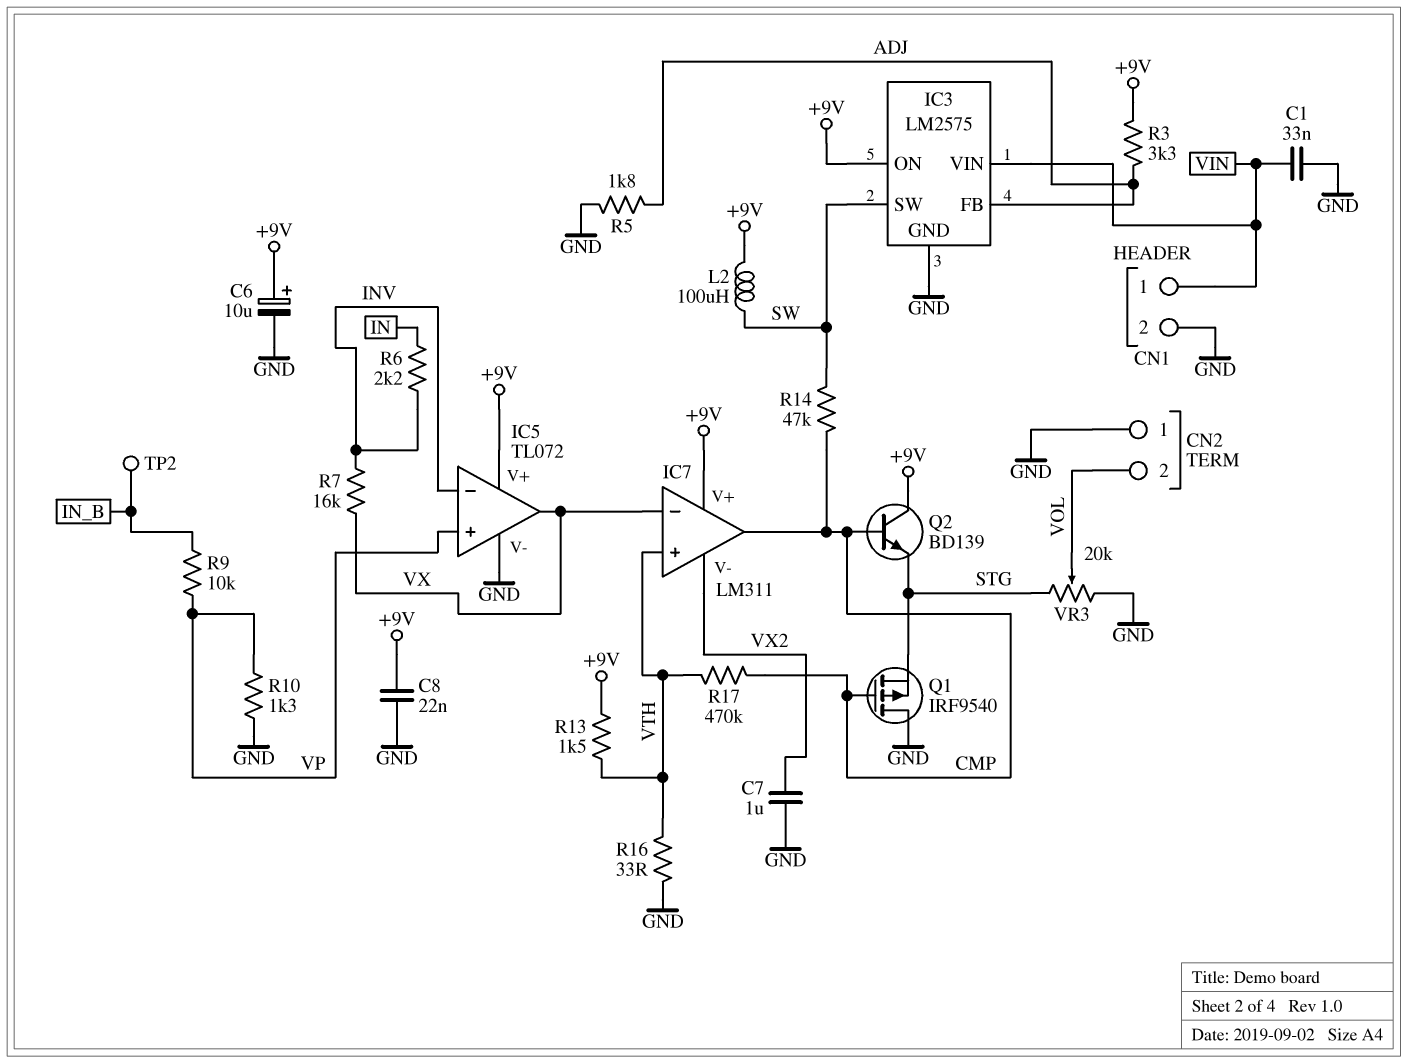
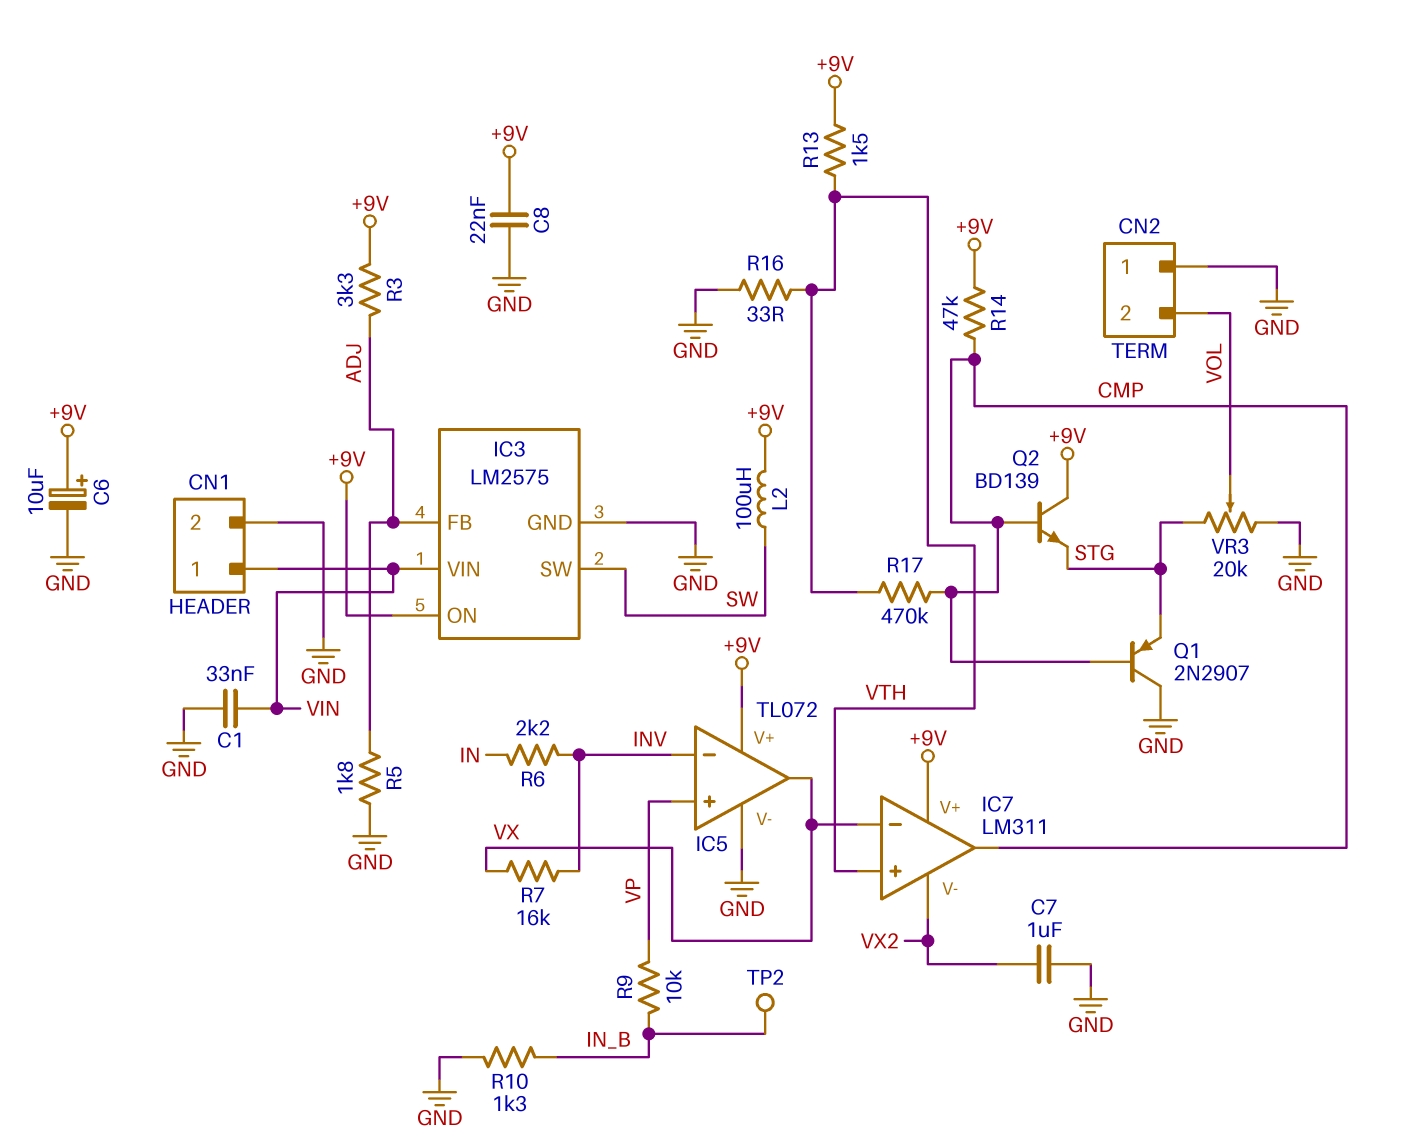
Q1: PMOS IRF9540 (G CMP, D GND, S STG) -> PNP 2N2907 (B CMP, C GND, E STG)
R10: 1.3k (GND, VP) -> 1.3k (GND, IN_B)
R14: 47k (CMP, SW) -> 47k (+9V, CMP)

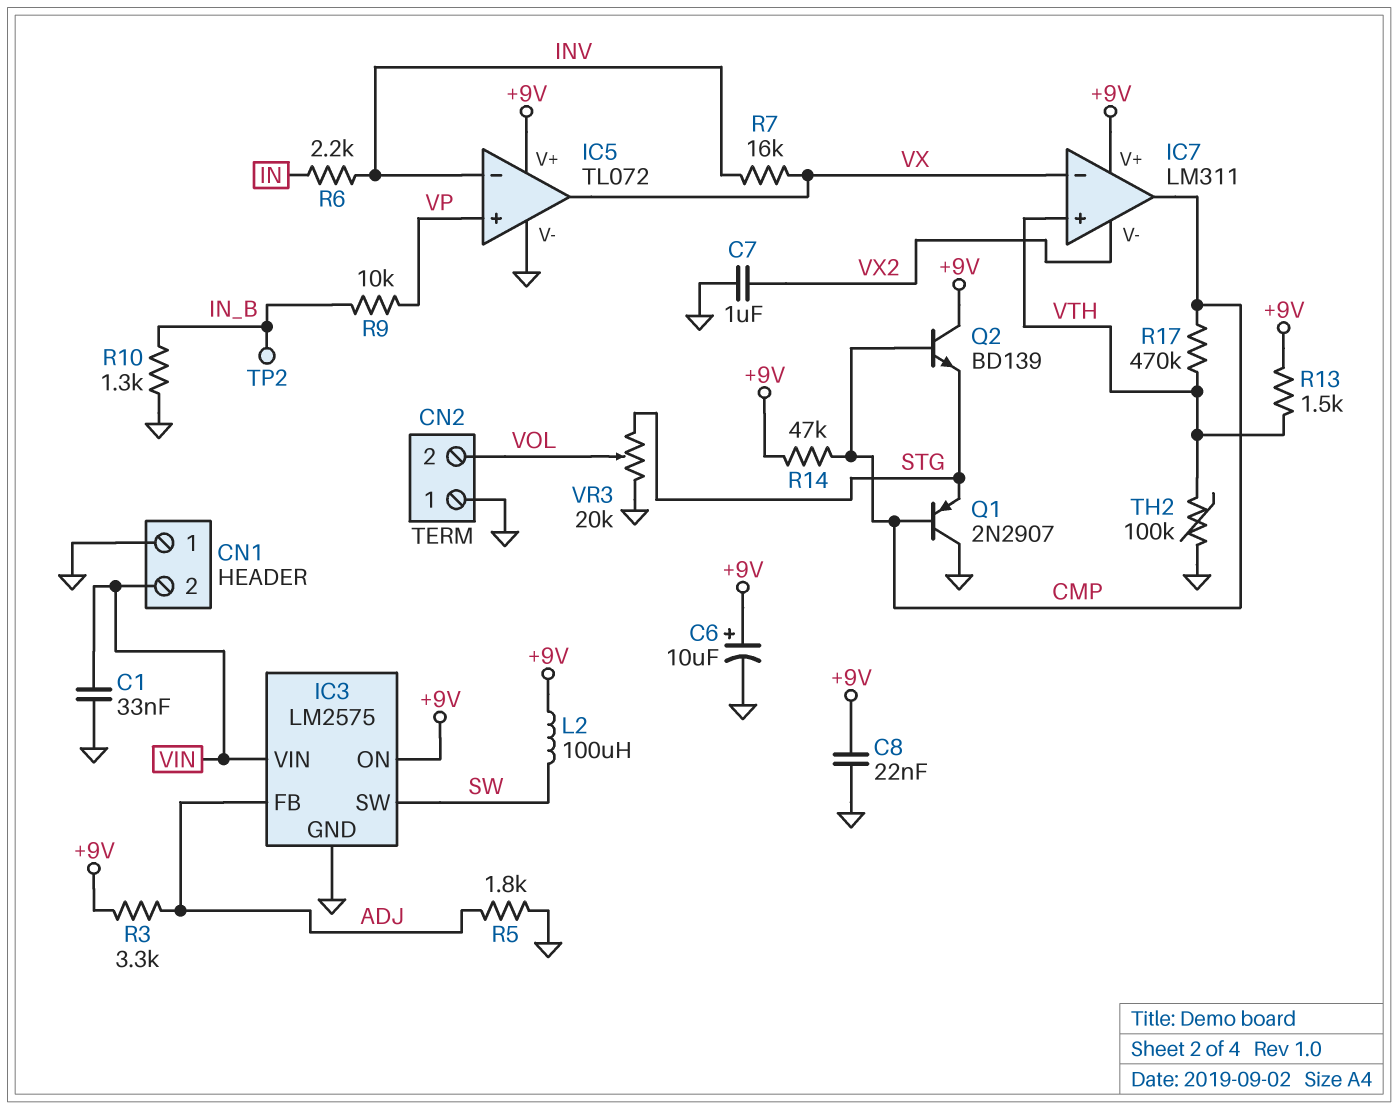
CN1 pin 1: VIN -> GND
CN1 pin 2: GND -> VIN
R16: 33 (GND, VTH) -> none
TH2: none -> 100k (GND, VTH)

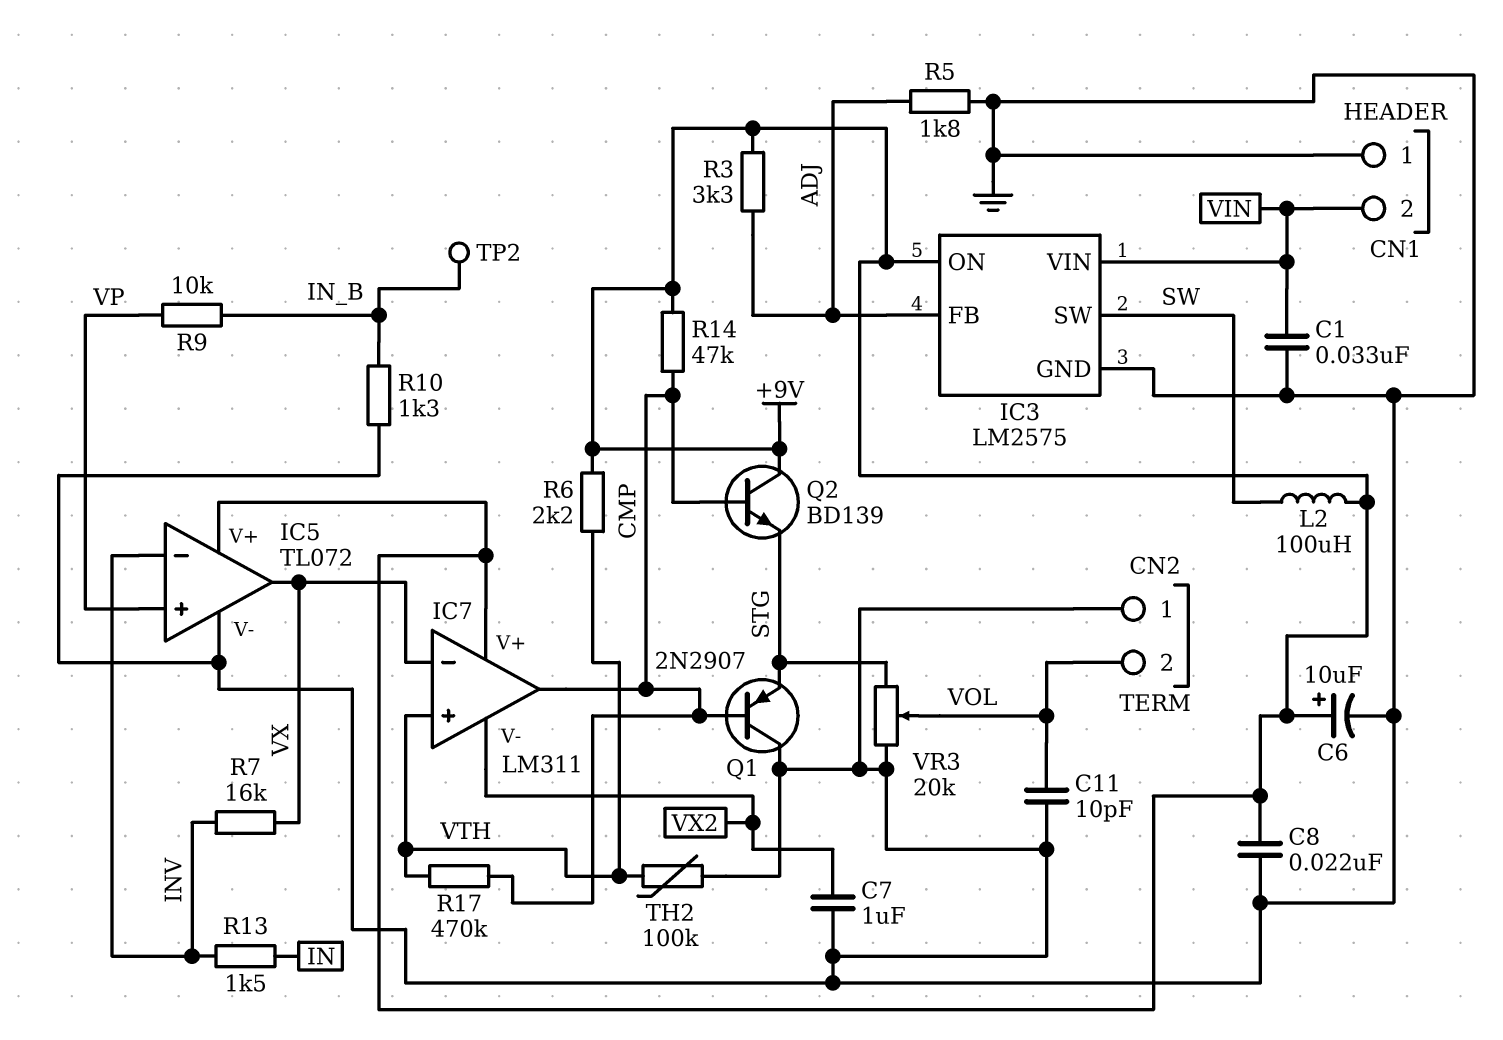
C11: none -> 10pF (GND, VOL)
R6: 2.2k (IN, INV) -> 2.2k (+9V, VTH)
R13: 1.5k (+9V, VTH) -> 1.5k (IN, INV)

